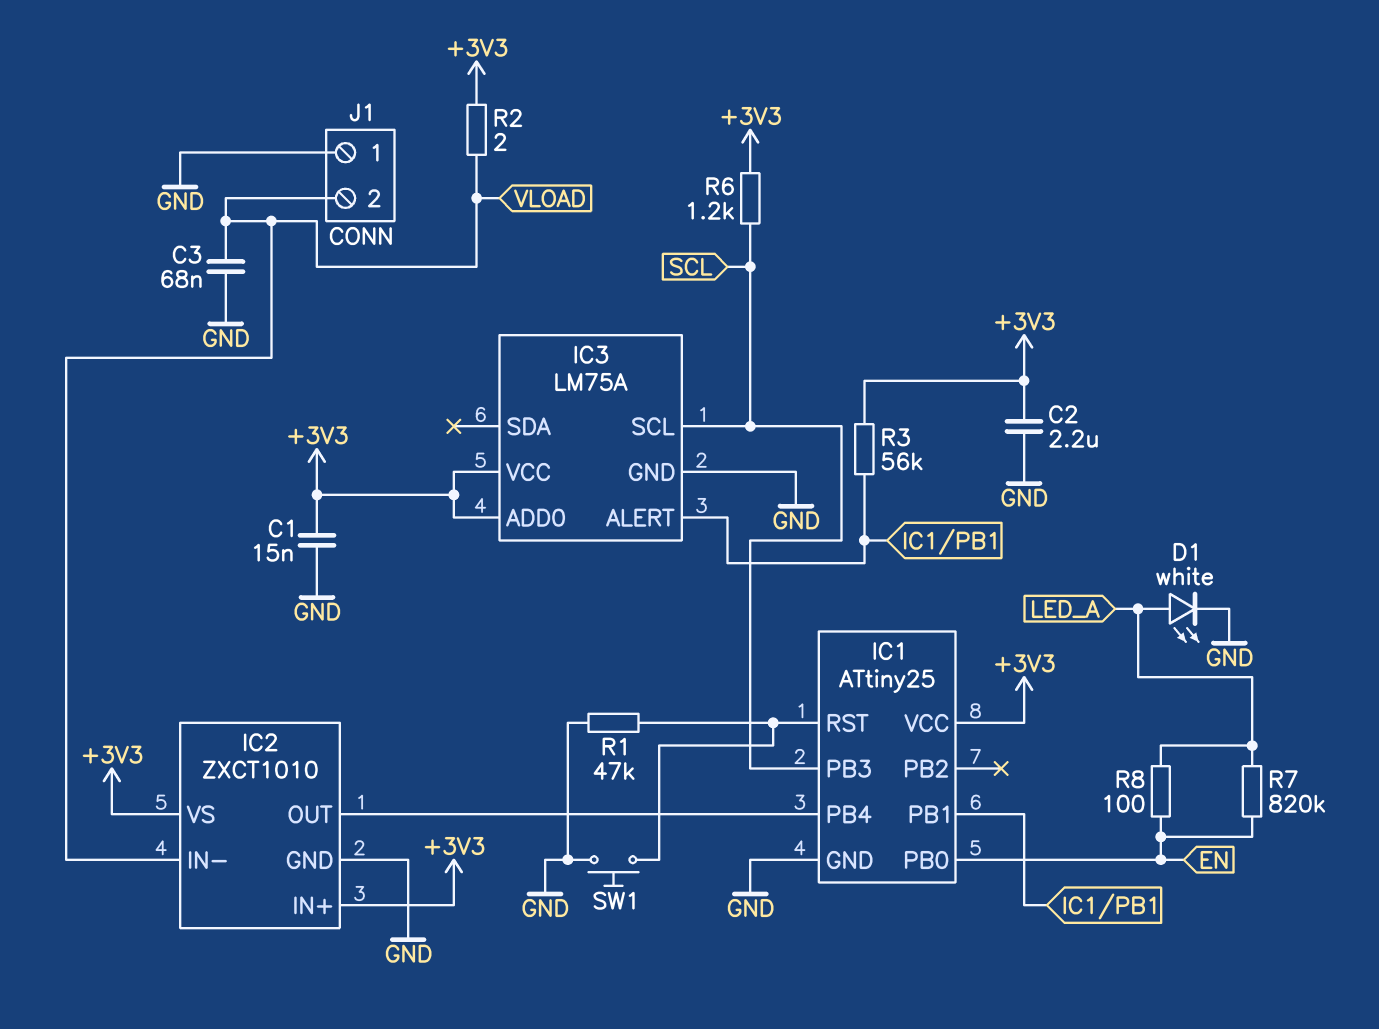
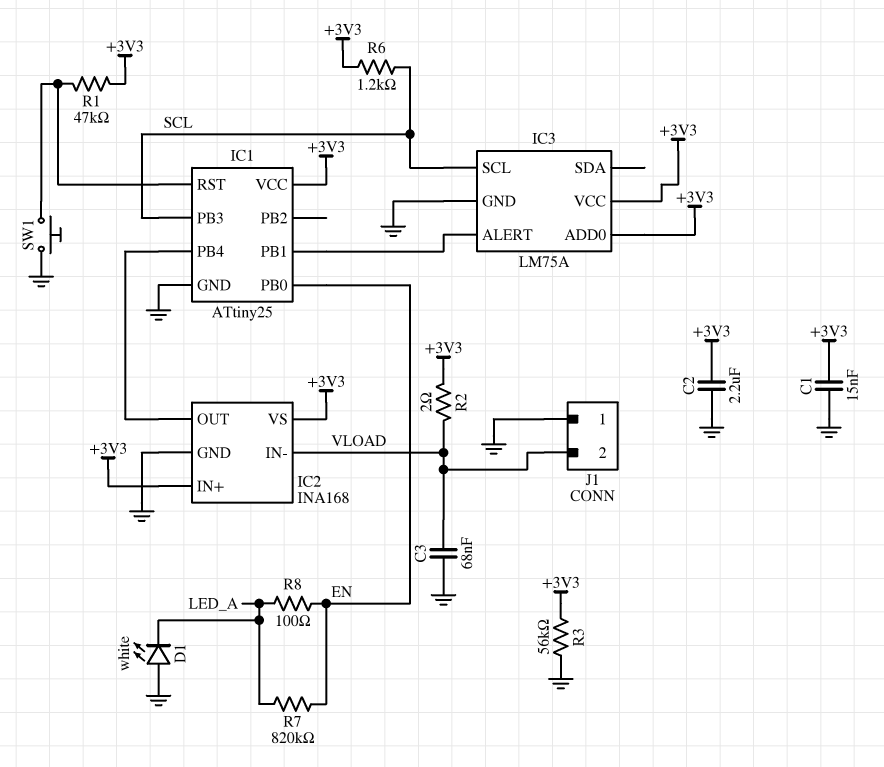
D1: LED white (A LED_A, K GND) -> LED white (A GND, K LED_A)
IC2: ZXCT1010 -> INA168
R1: 47k (GND, IC1/RST) -> 47k (+3V3, IC1/RST)
R3: 56k (+3V3, IC1/PB1) -> 56k (+3V3, GND)

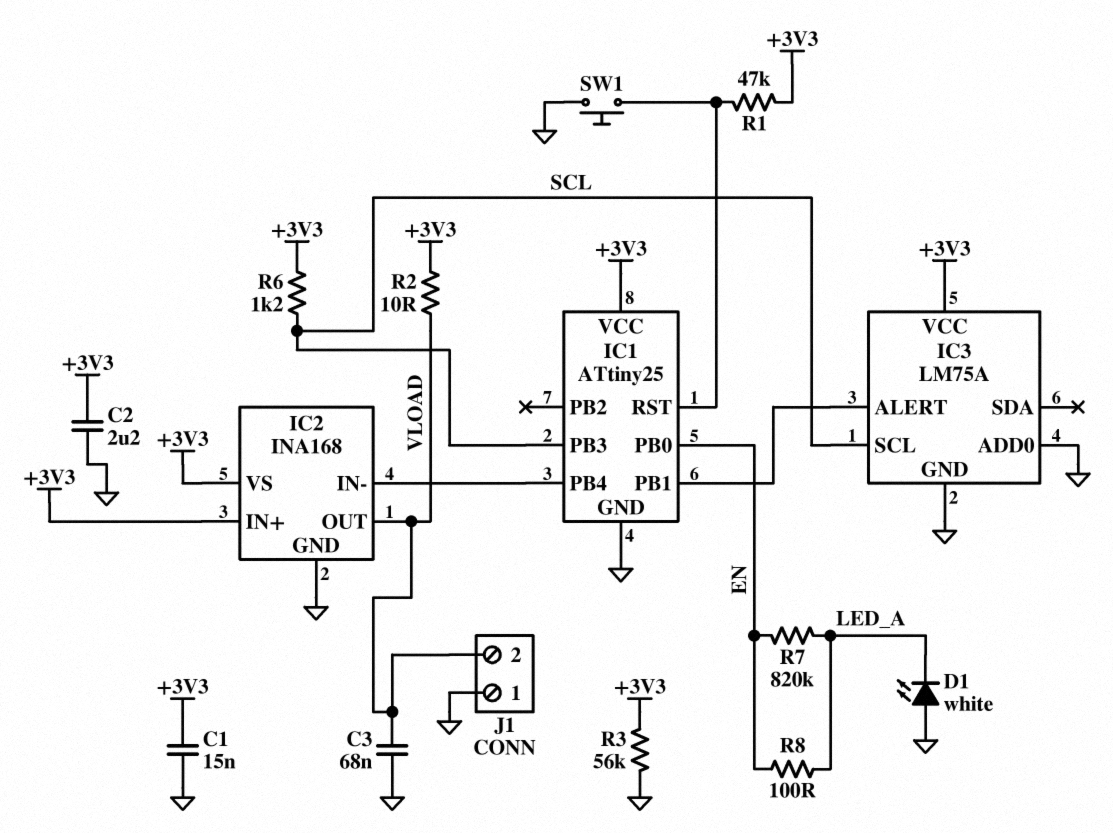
IC2 pin IN-: VLOAD -> IC1/PB4
IC2 pin OUT: IC1/PB4 -> VLOAD
IC3 pin ADD0: +3V3 -> GND
R2: 2 (+3V3, VLOAD) -> 10 (+3V3, VLOAD)

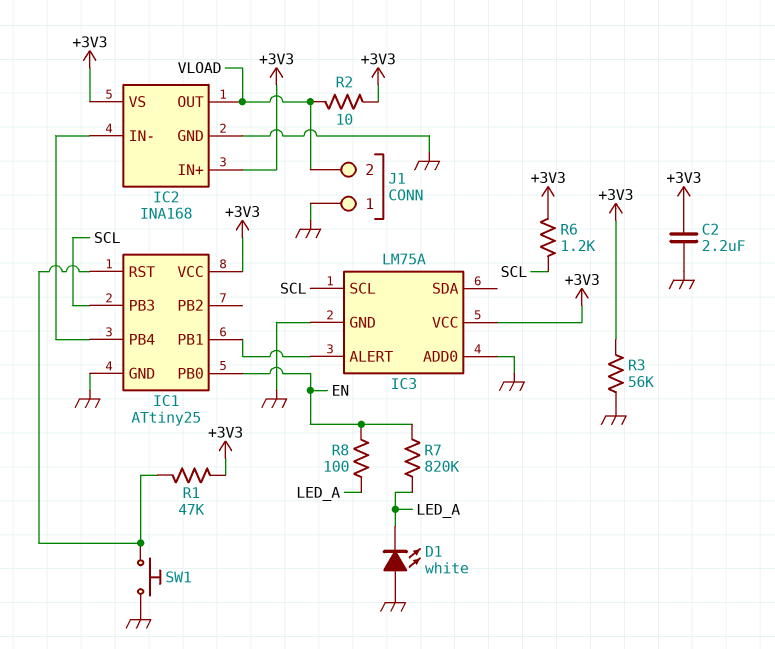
C1: 15nF (+3V3, GND) -> none
C3: 68nF (GND, VLOAD) -> none

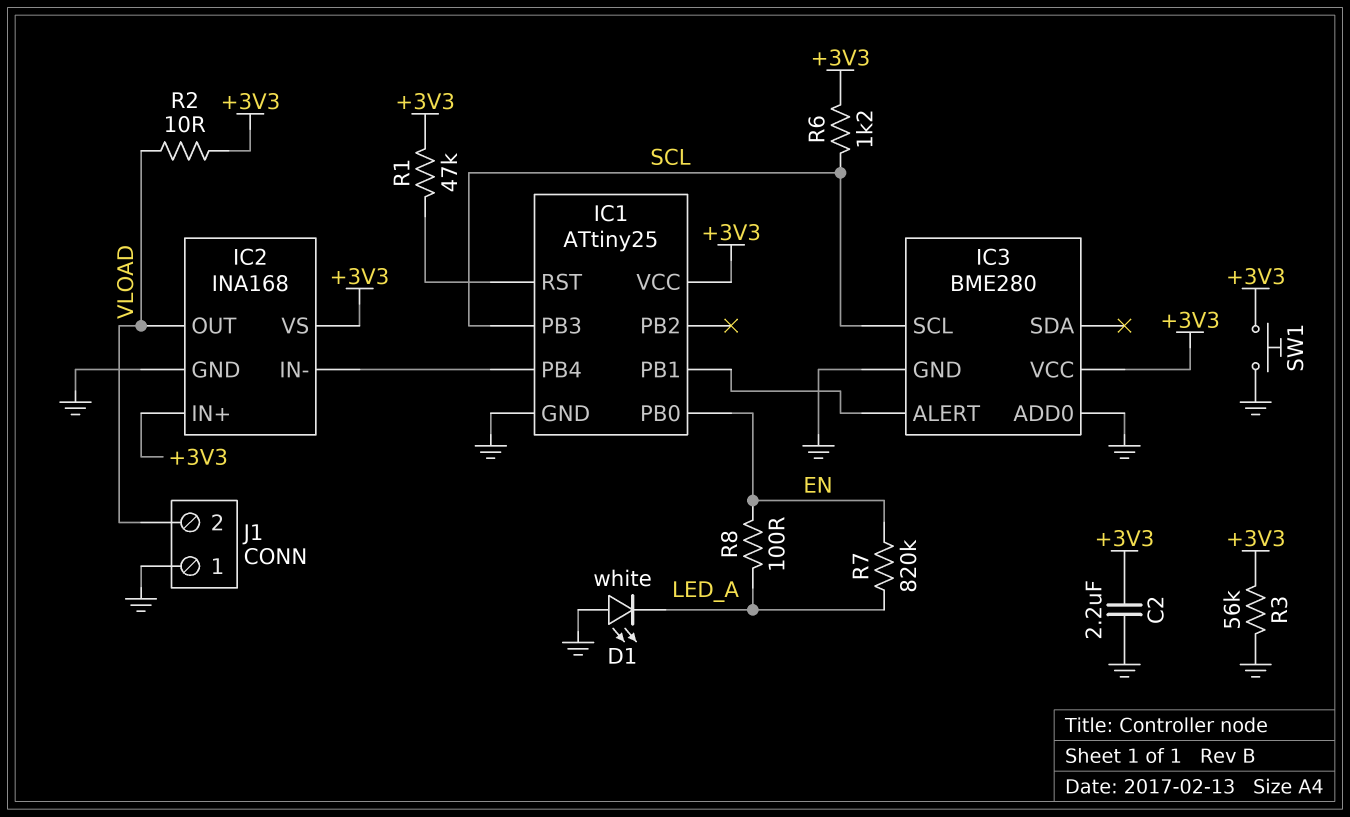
IC3: LM75A -> BME280
SW1: button (GND, IC1/RST) -> button (+3V3, GND)

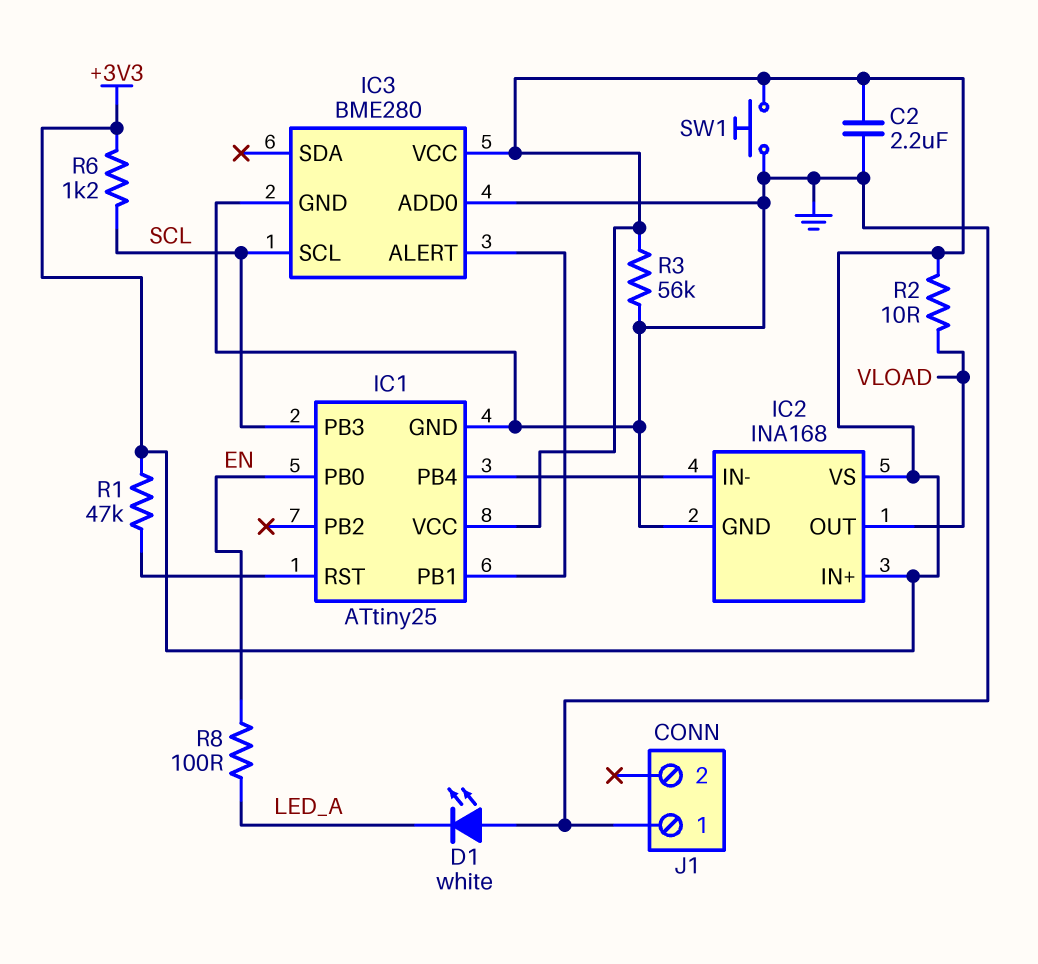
J1 pin 2: VLOAD -> none
R7: 820k (EN, LED_A) -> none

